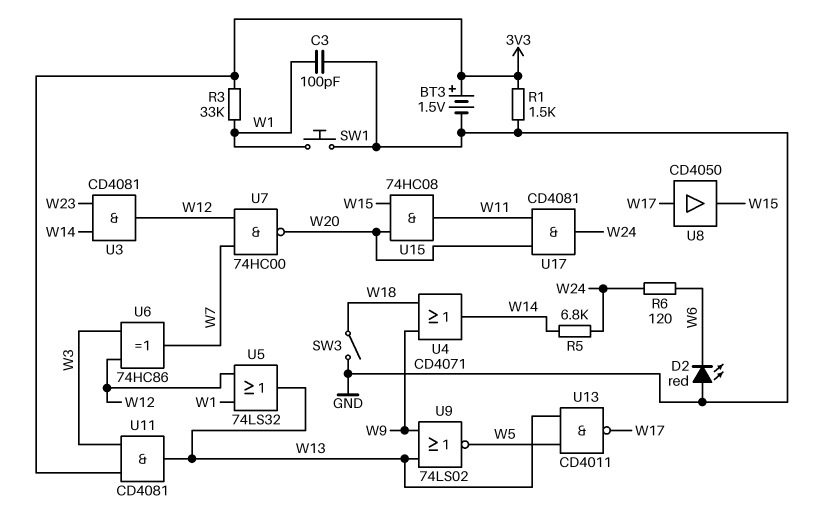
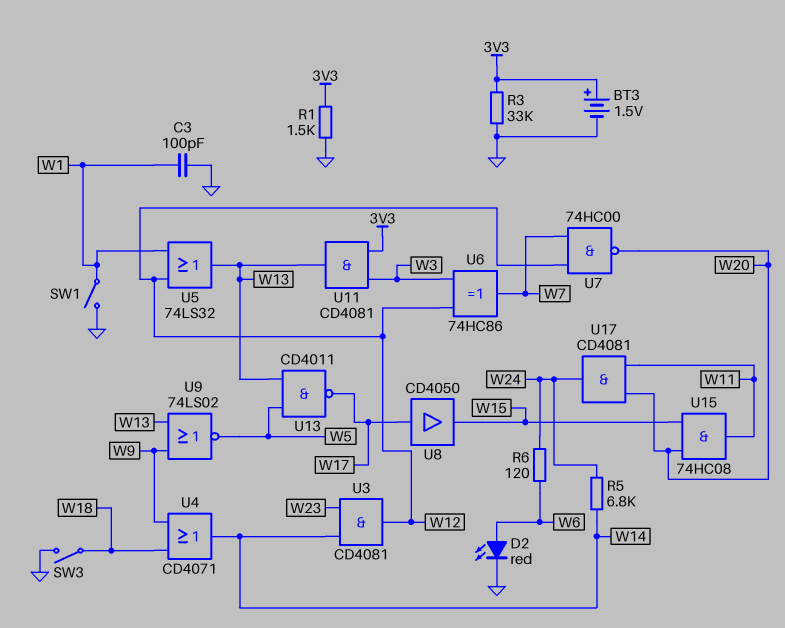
D2: LED red (A GND, K W6) -> LED red (A W6, K GND)
R3: 33k (3V3, W1) -> 33k (3V3, GND)
SW1: button (GND, W1) -> switch (GND, W1)

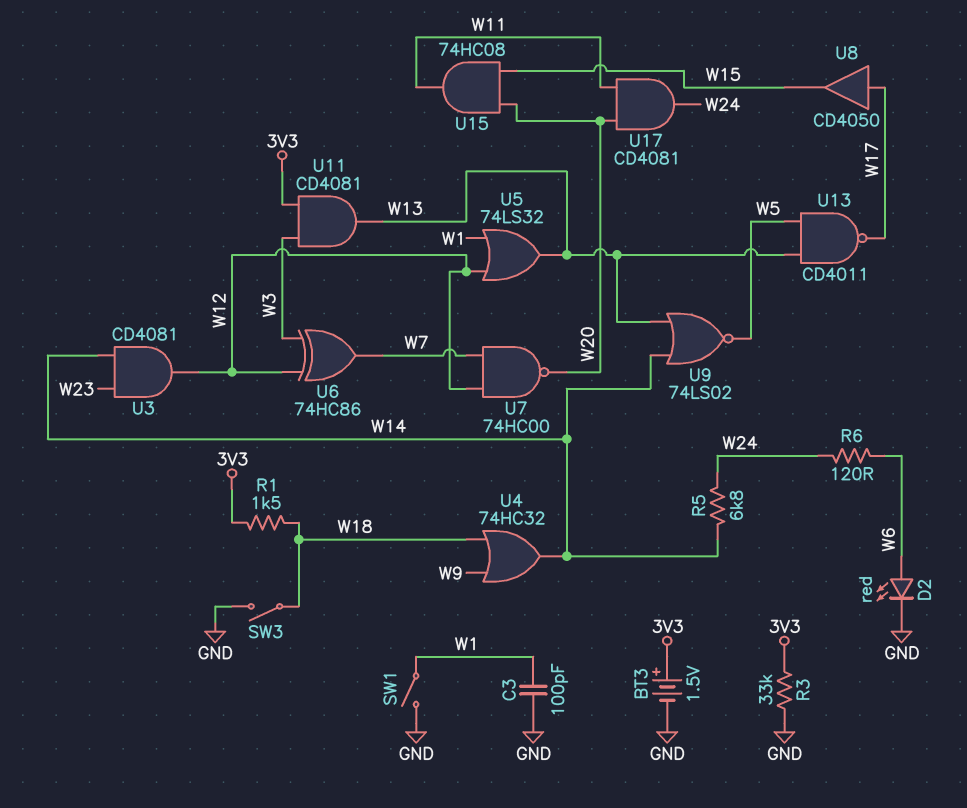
R1: 1.5k (3V3, GND) -> 1.5k (3V3, W18)
U4: OR CD4071 (in W9, in W18, out W14) -> OR 74HC32 (in W9, in W18, out W14)
U9: NOR 74LS02 (in W9, in W13, out W5) -> NOR 74LS02 (in W13, in W14, out W5)

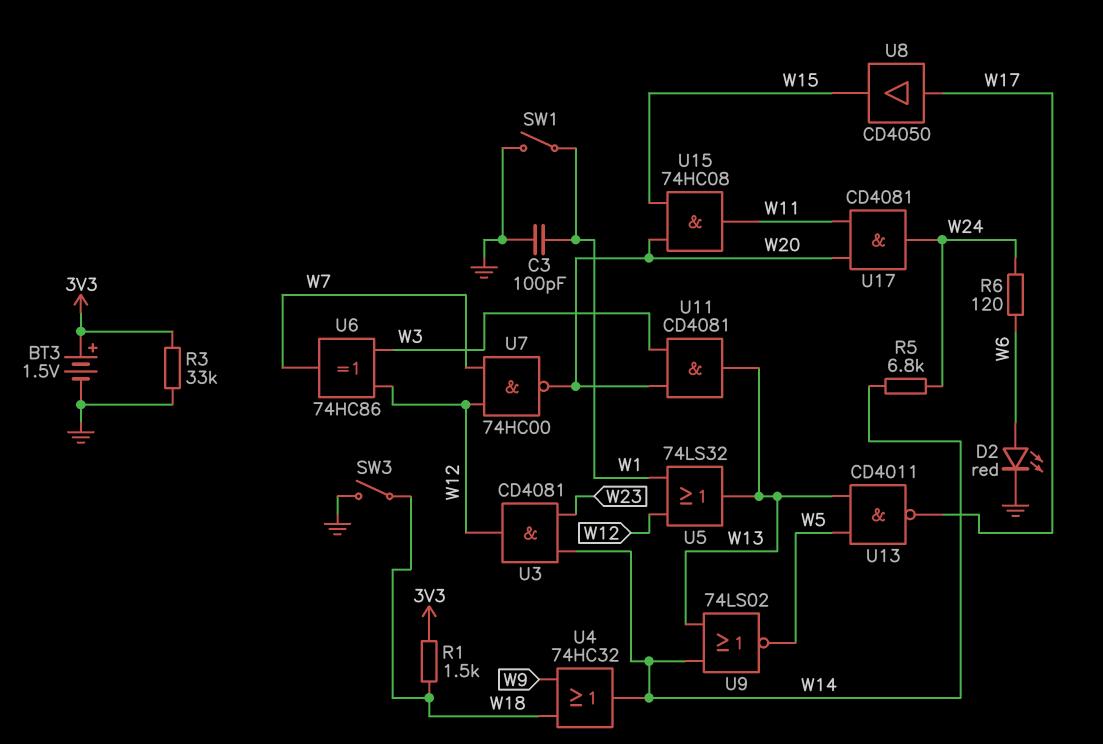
U11: AND CD4081 (in 3V3, in W3, out W13) -> AND CD4081 (in W3, in W20, out W13)

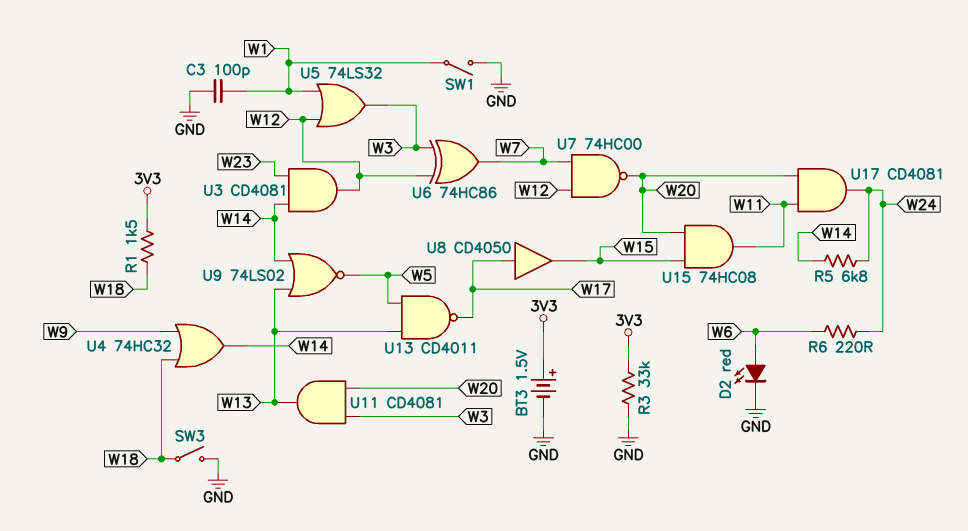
R6: 120 (W6, W24) -> 220 (W6, W24)
U5: OR 74LS32 (in W1, in W12, out W13) -> OR 74LS32 (in W1, in W12, out W3)

